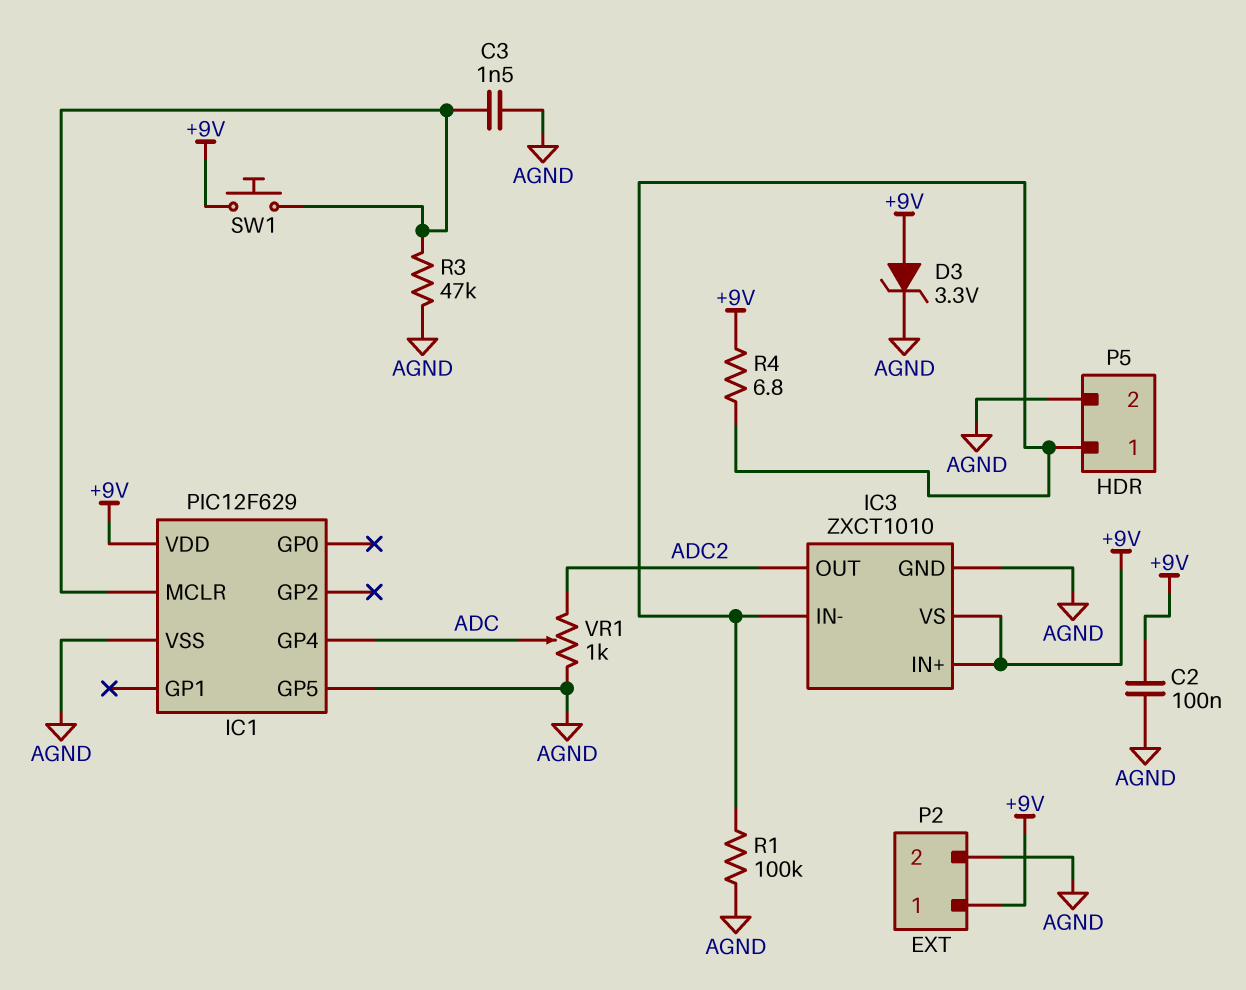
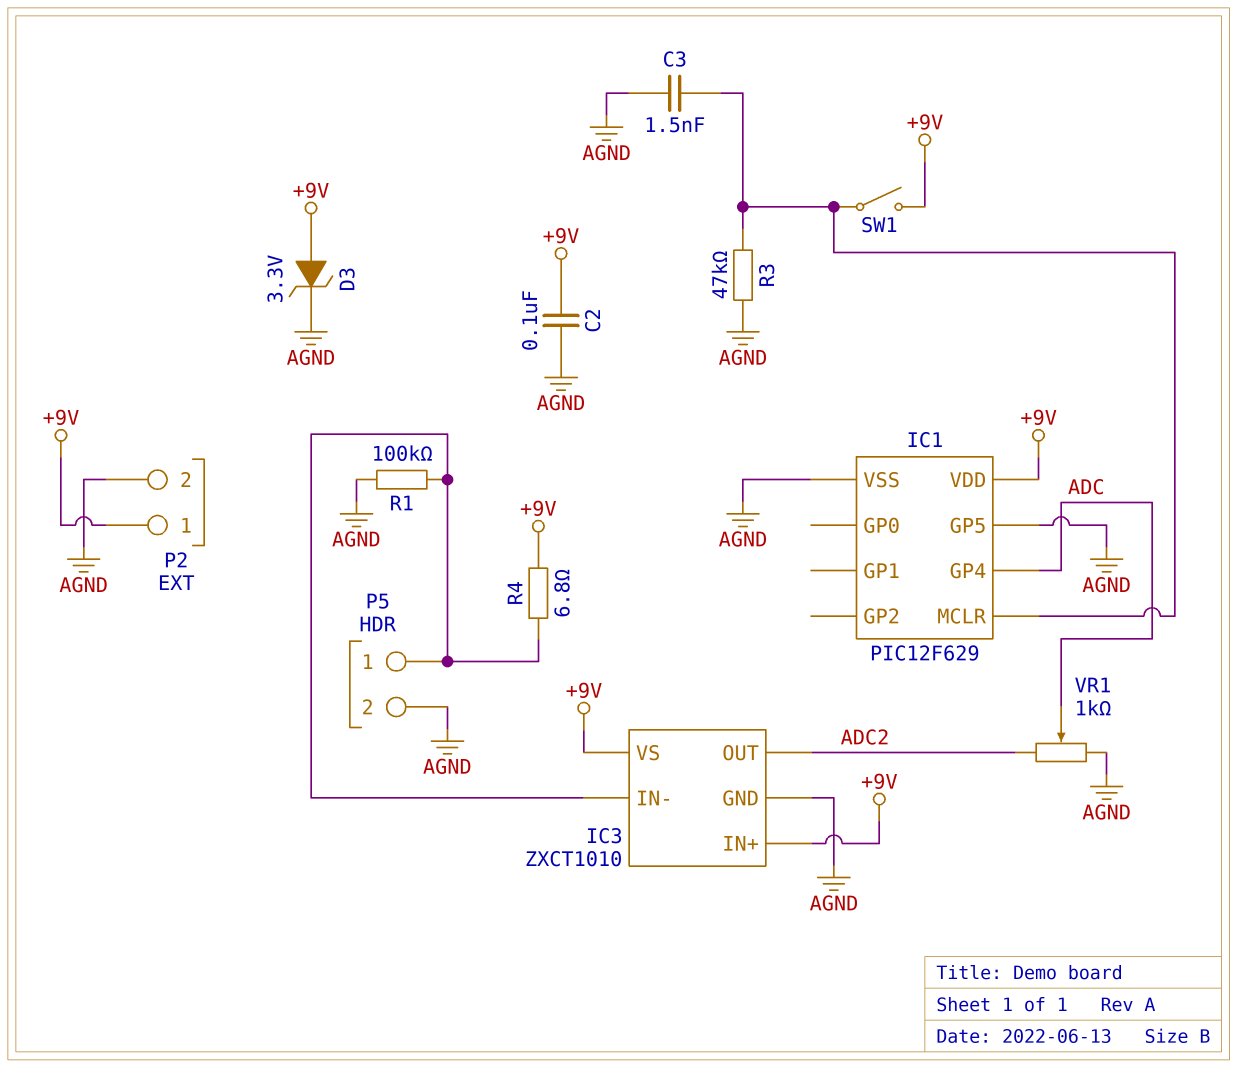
SW1: button (+9V, IC1/MCLR) -> switch (+9V, IC1/MCLR)

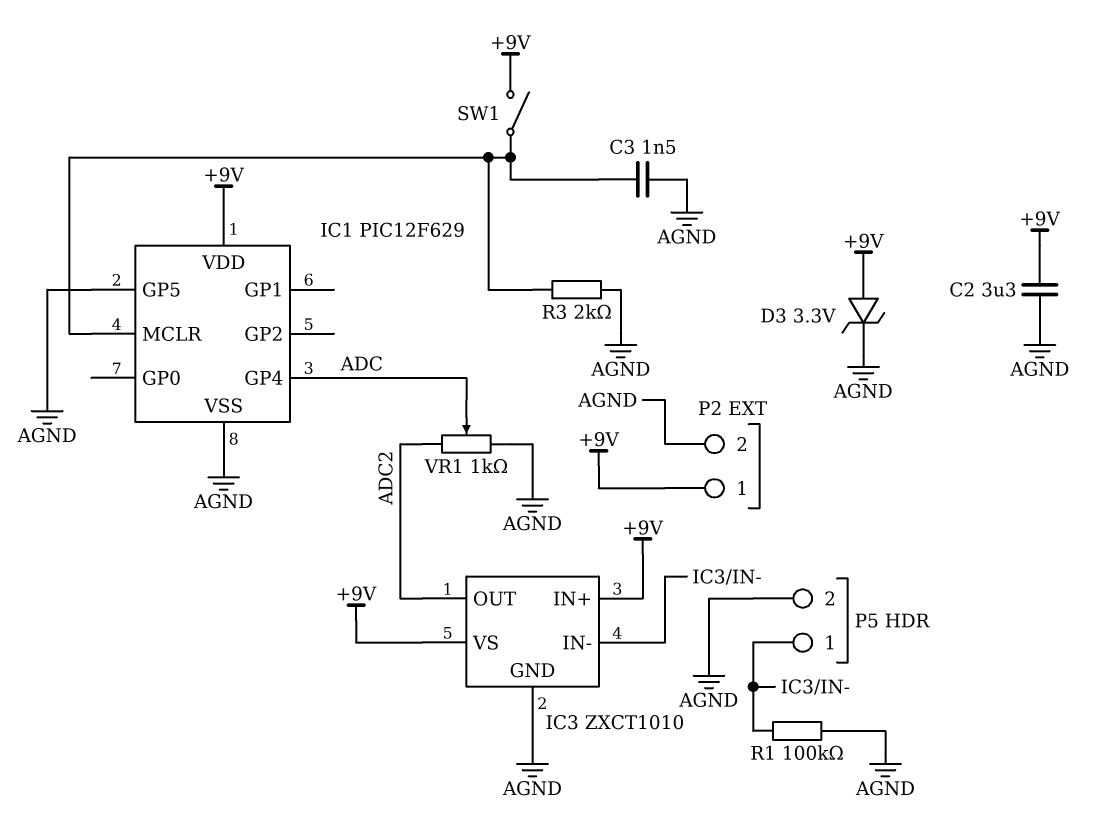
C2: 100nF (+9V, AGND) -> 3.3uF (+9V, AGND)
R3: 47k (AGND, IC1/MCLR) -> 2k (AGND, IC1/MCLR)
R4: 6.8 (+9V, IC3/IN-) -> none

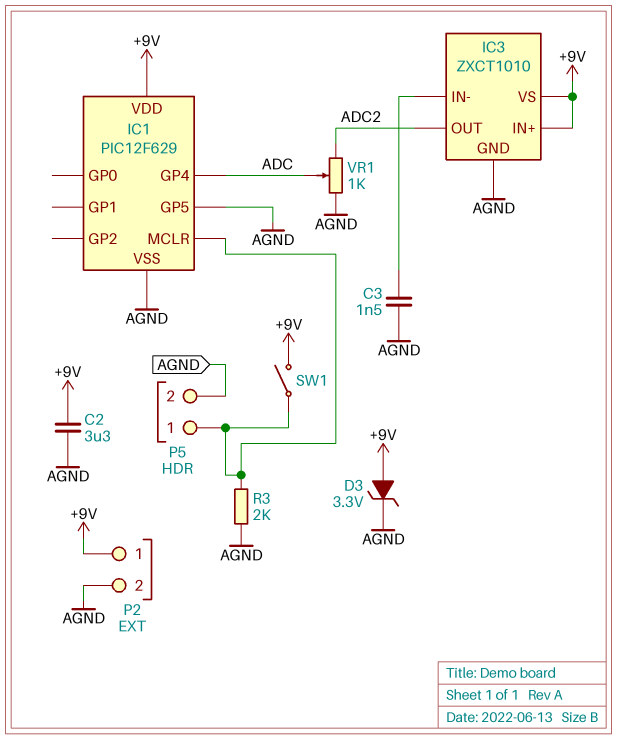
C3: 1.5nF (AGND, IC1/MCLR) -> 1.5nF (AGND, IC3/IN-)
P5 pin 1: IC3/IN- -> IC1/MCLR
R1: 100k (AGND, IC3/IN-) -> none

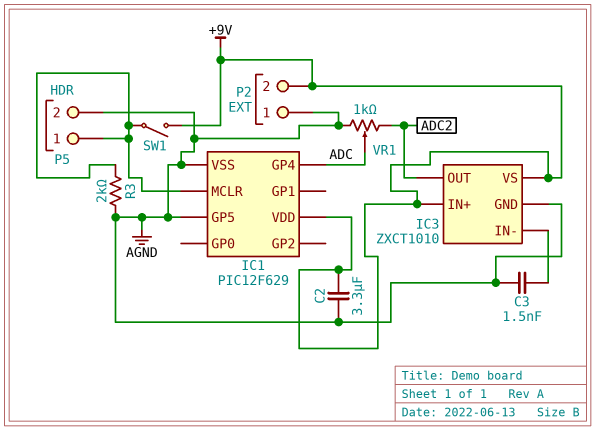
D3: zener 3.3V (A +9V, K AGND) -> none
P2 pin 1: +9V -> AGND
P2 pin 2: AGND -> +9V

